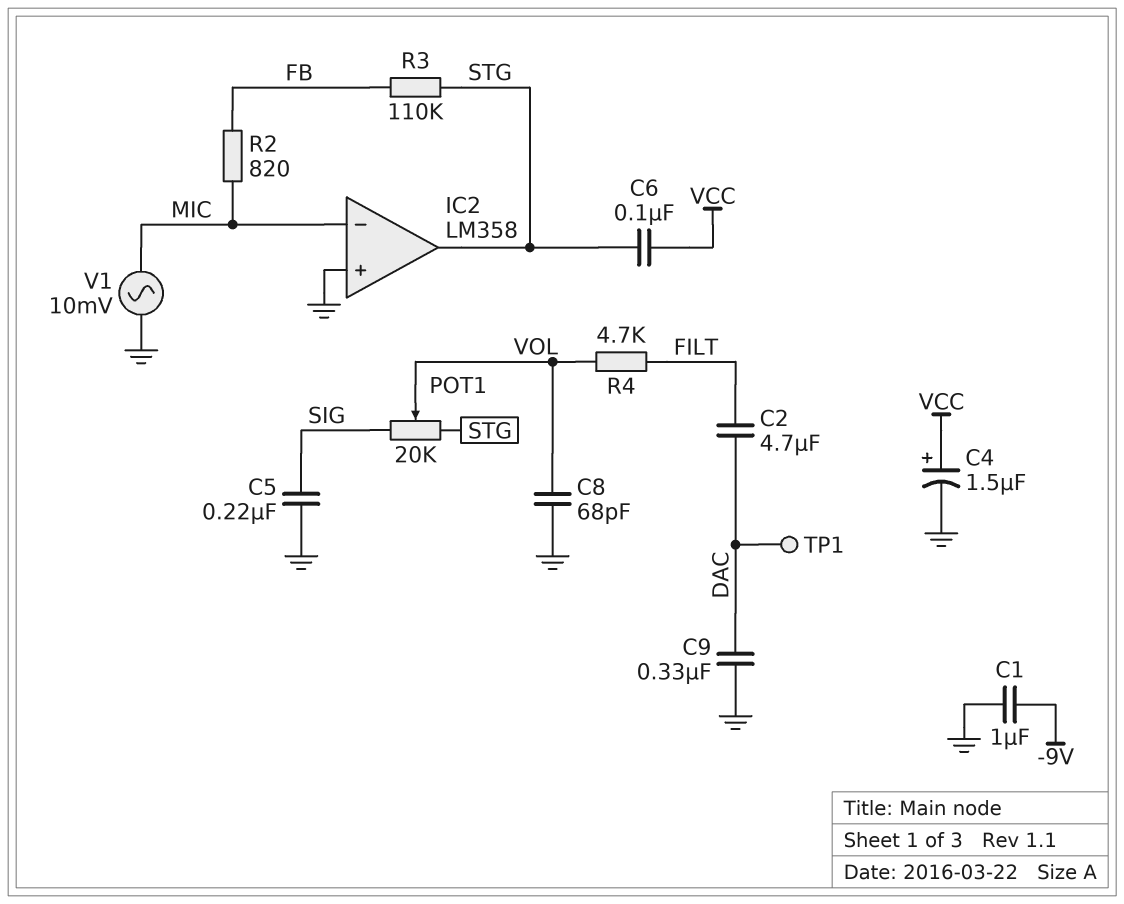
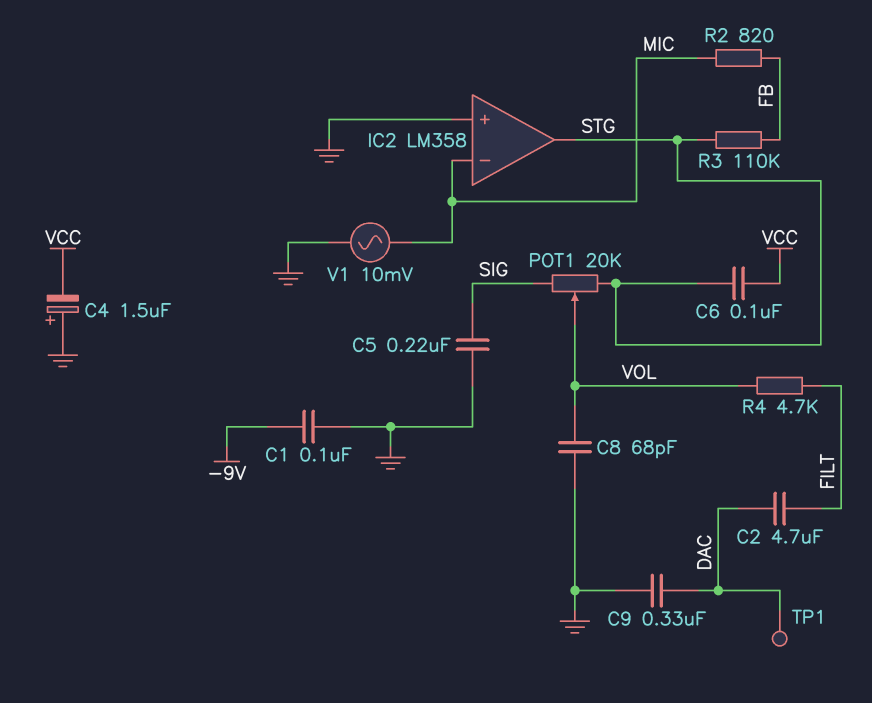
C1: 1uF (-9V, GND) -> 100nF (-9V, GND)
C4: 1.5uF (plus VCC, minus GND) -> 1.5uF (plus GND, minus VCC)

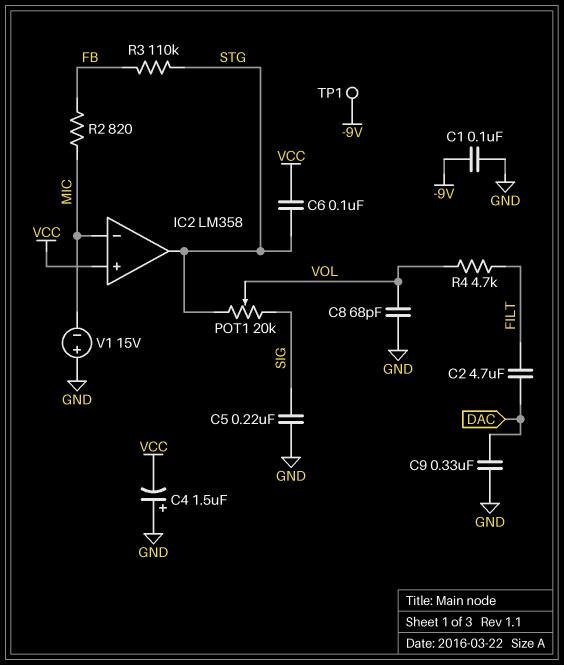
IC2 pin in+: GND -> VCC
TP1: test point (DAC) -> test point (-9V)
V1: AC 10mV (GND, MIC) -> 15V (plus GND, minus MIC)

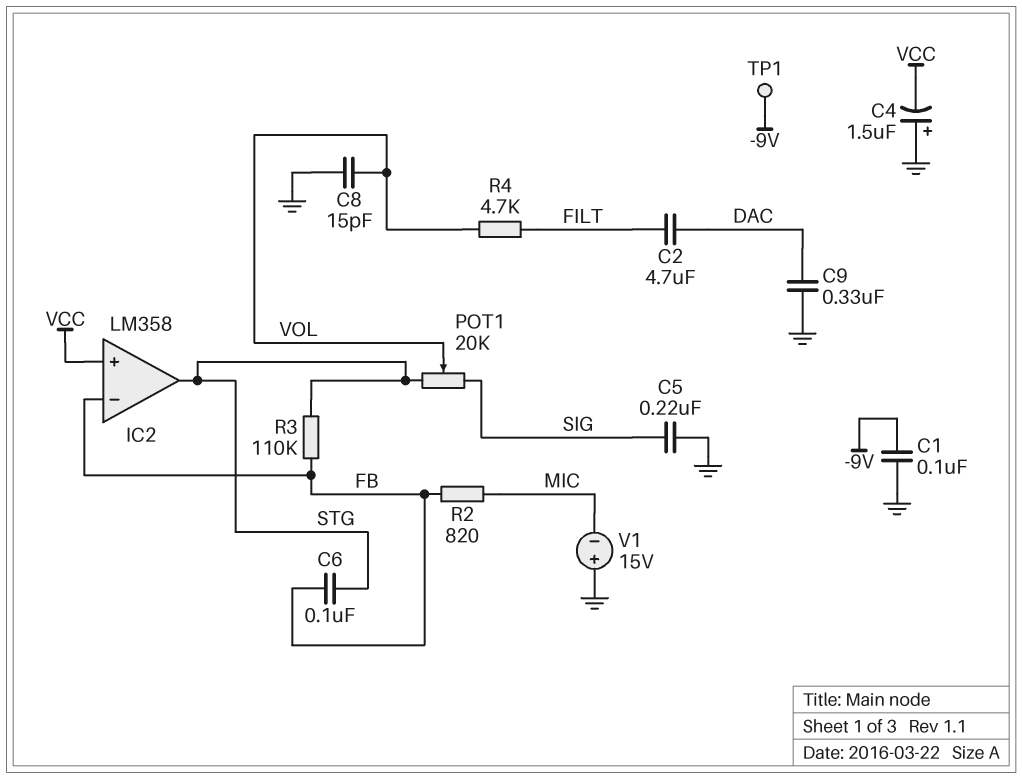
C6: 100nF (STG, VCC) -> 100nF (FB, STG)
C8: 68pF (GND, VOL) -> 15pF (GND, VOL)
IC2 pin in-: MIC -> FB

